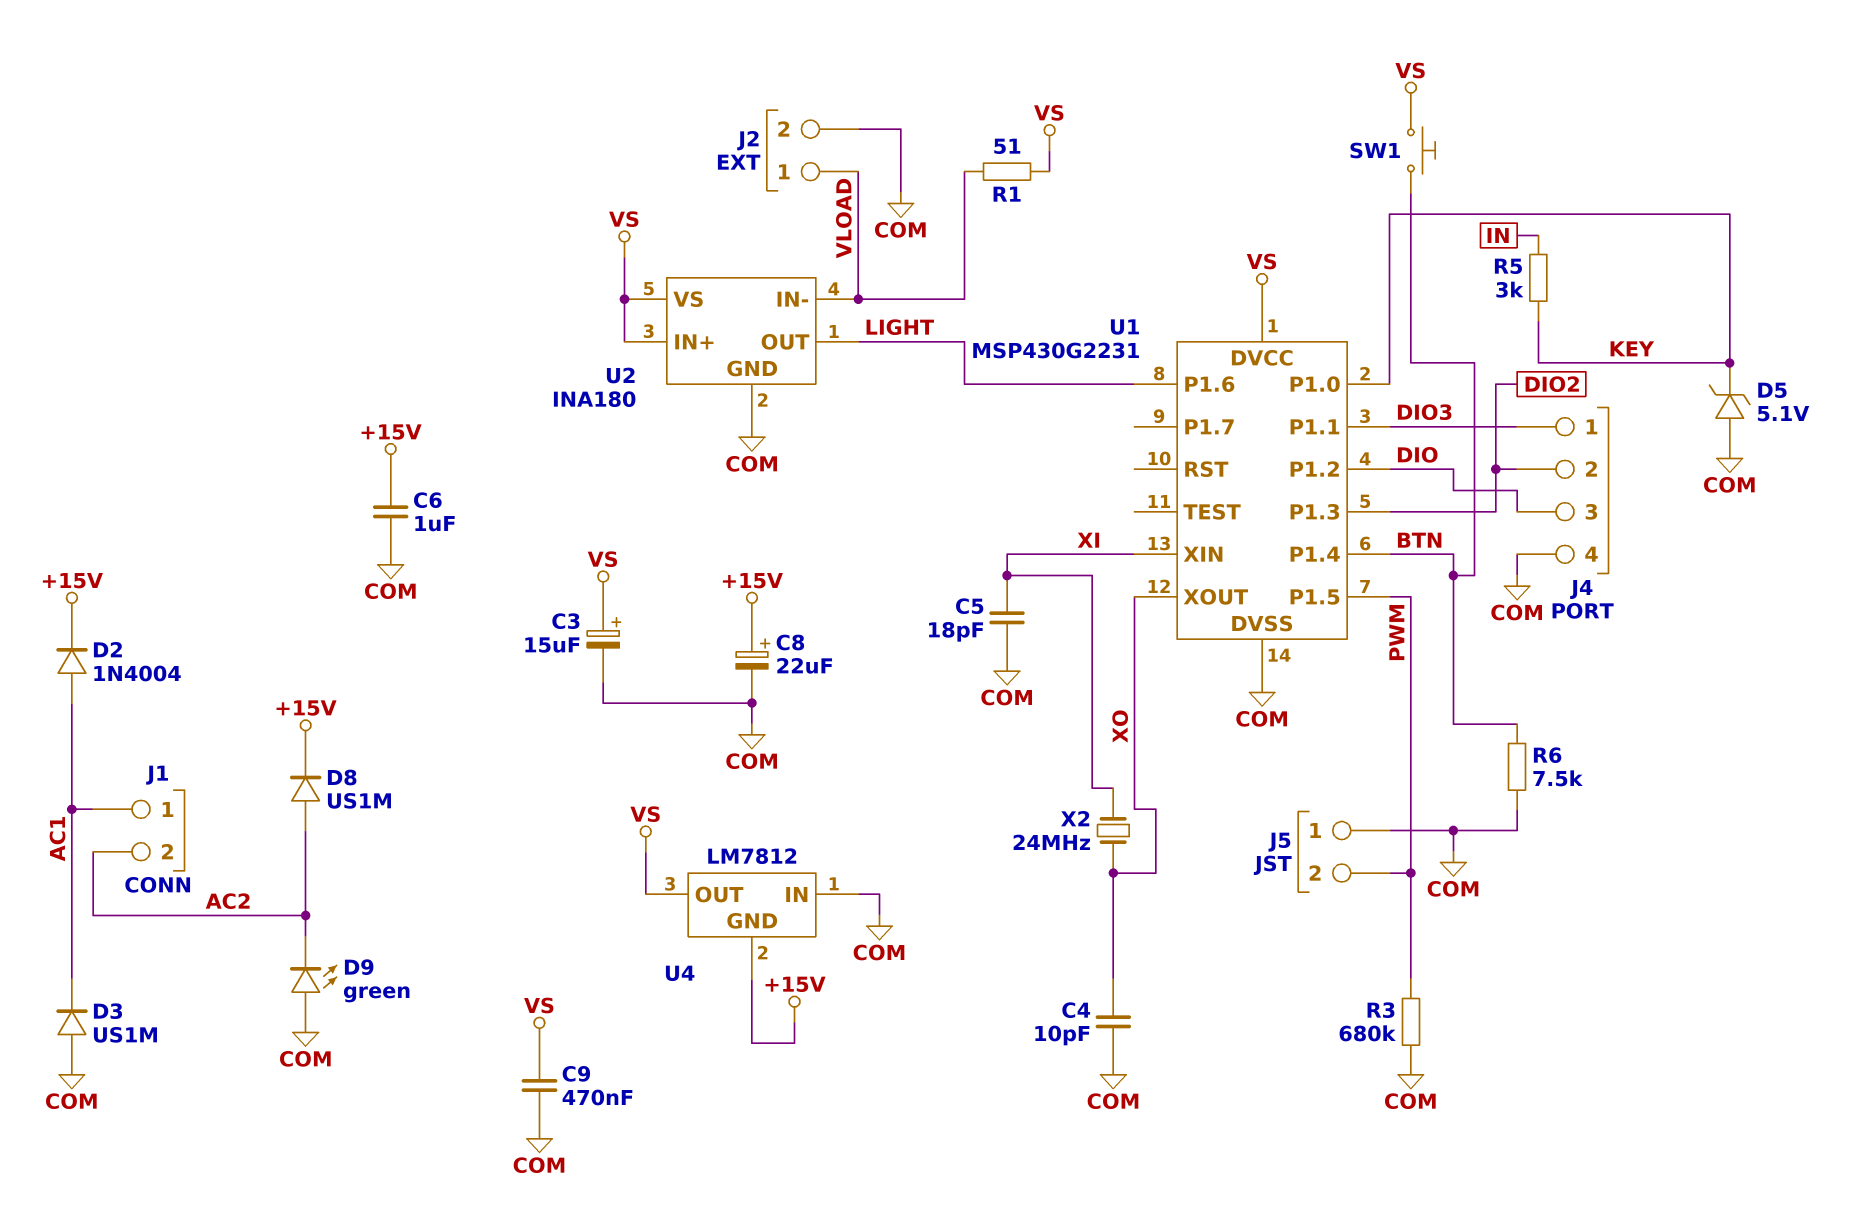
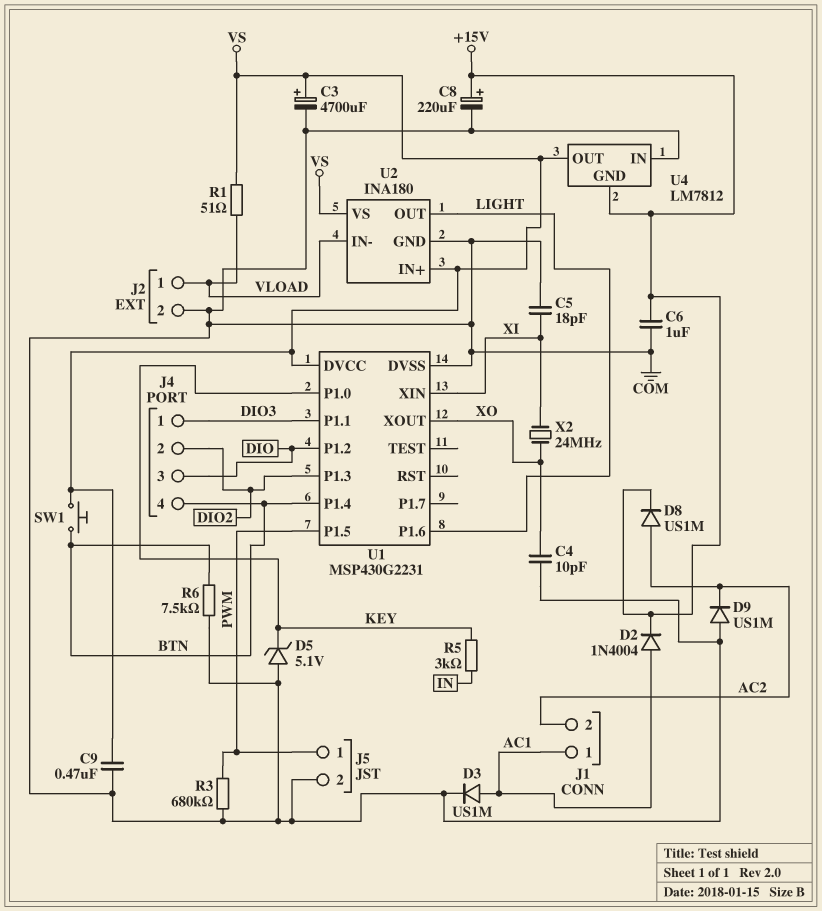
C3: 15uF (plus VS, minus COM) -> 4700uF (plus VS, minus COM)
C8: 22uF (plus +15V, minus COM) -> 220uF (plus +15V, minus COM)
D3: diode US1M (A COM, K AC1) -> diode US1M (A AC1, K COM)
D9: LED green (A COM, K AC2) -> diode US1M (A COM, K AC2)
J4 pin 4: COM -> BTN
J5 pin 1: COM -> PWM
J5 pin 2: PWM -> COM

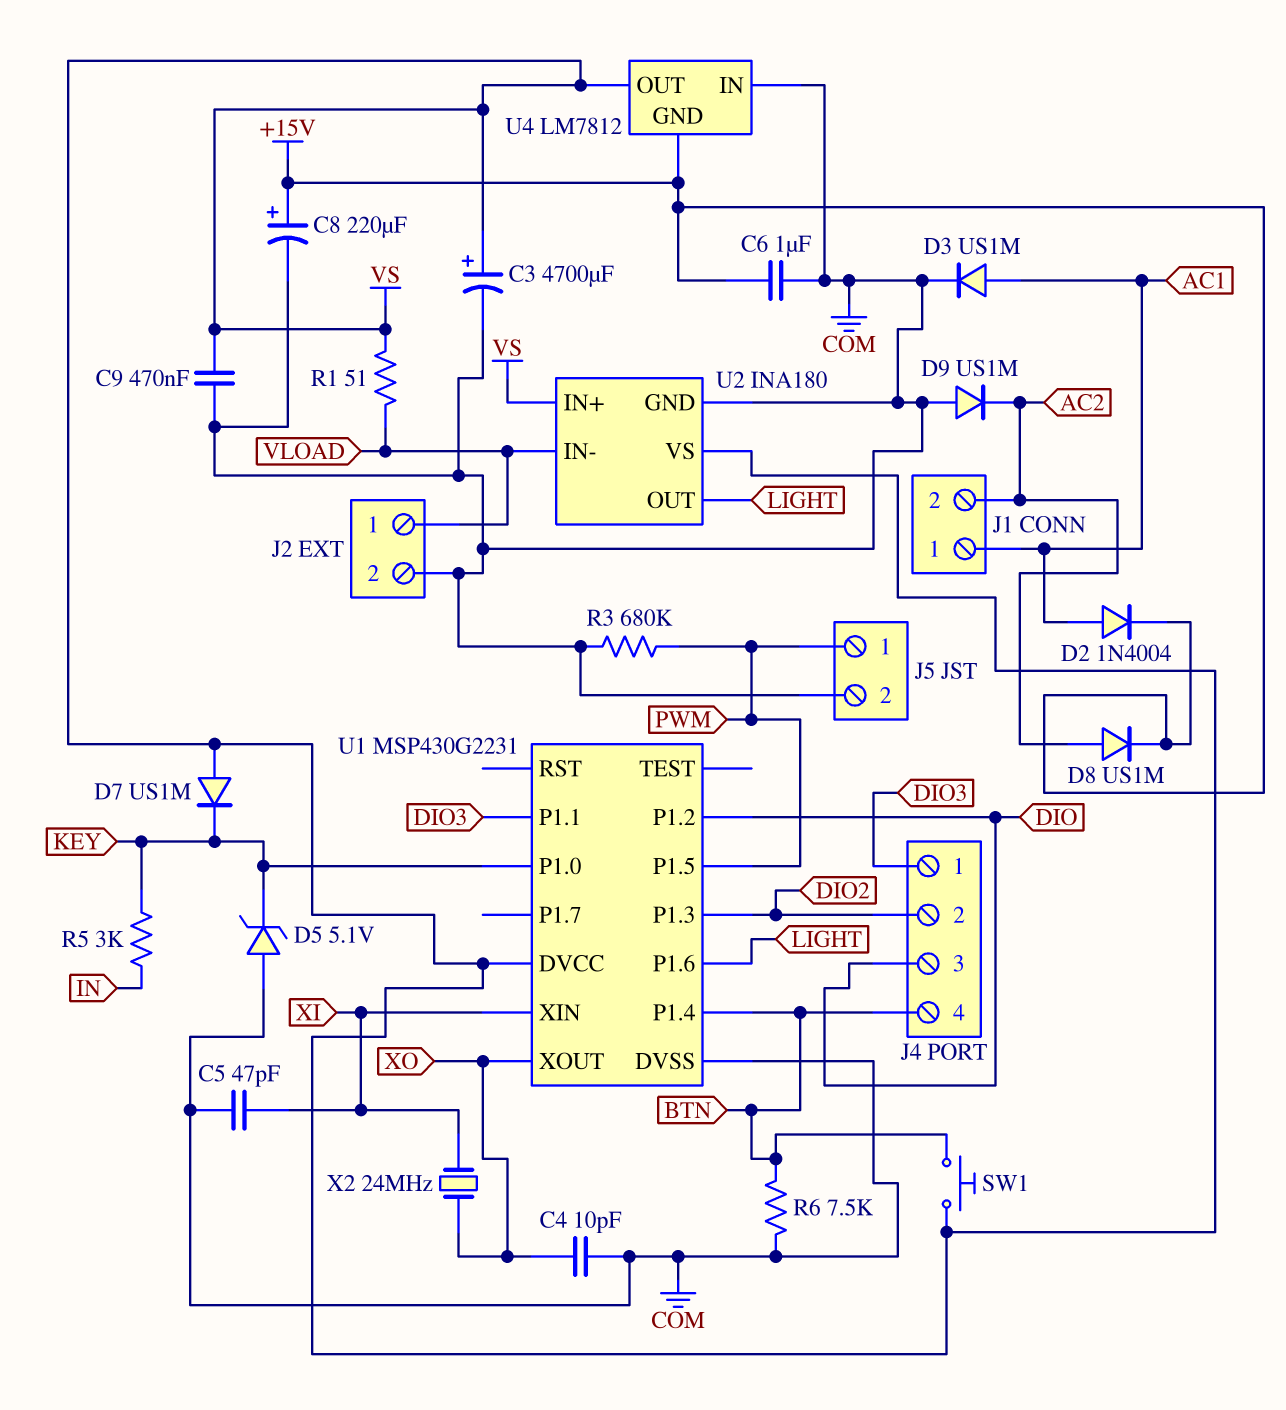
C5: 18pF (COM, XI) -> 47pF (COM, XI)
D7: none -> diode US1M (A VS, K KEY)

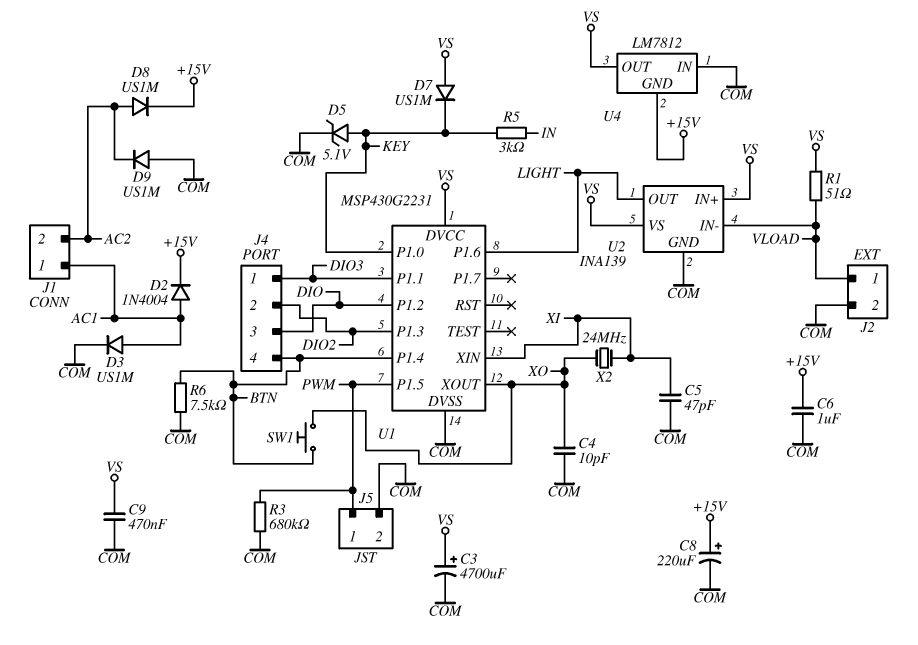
D5: zener 5.1V (A COM, K KEY) -> zener 5.1V (A KEY, K COM)
SW1: button (BTN, VS) -> button (BTN, XO)
U2: INA180 -> INA139

